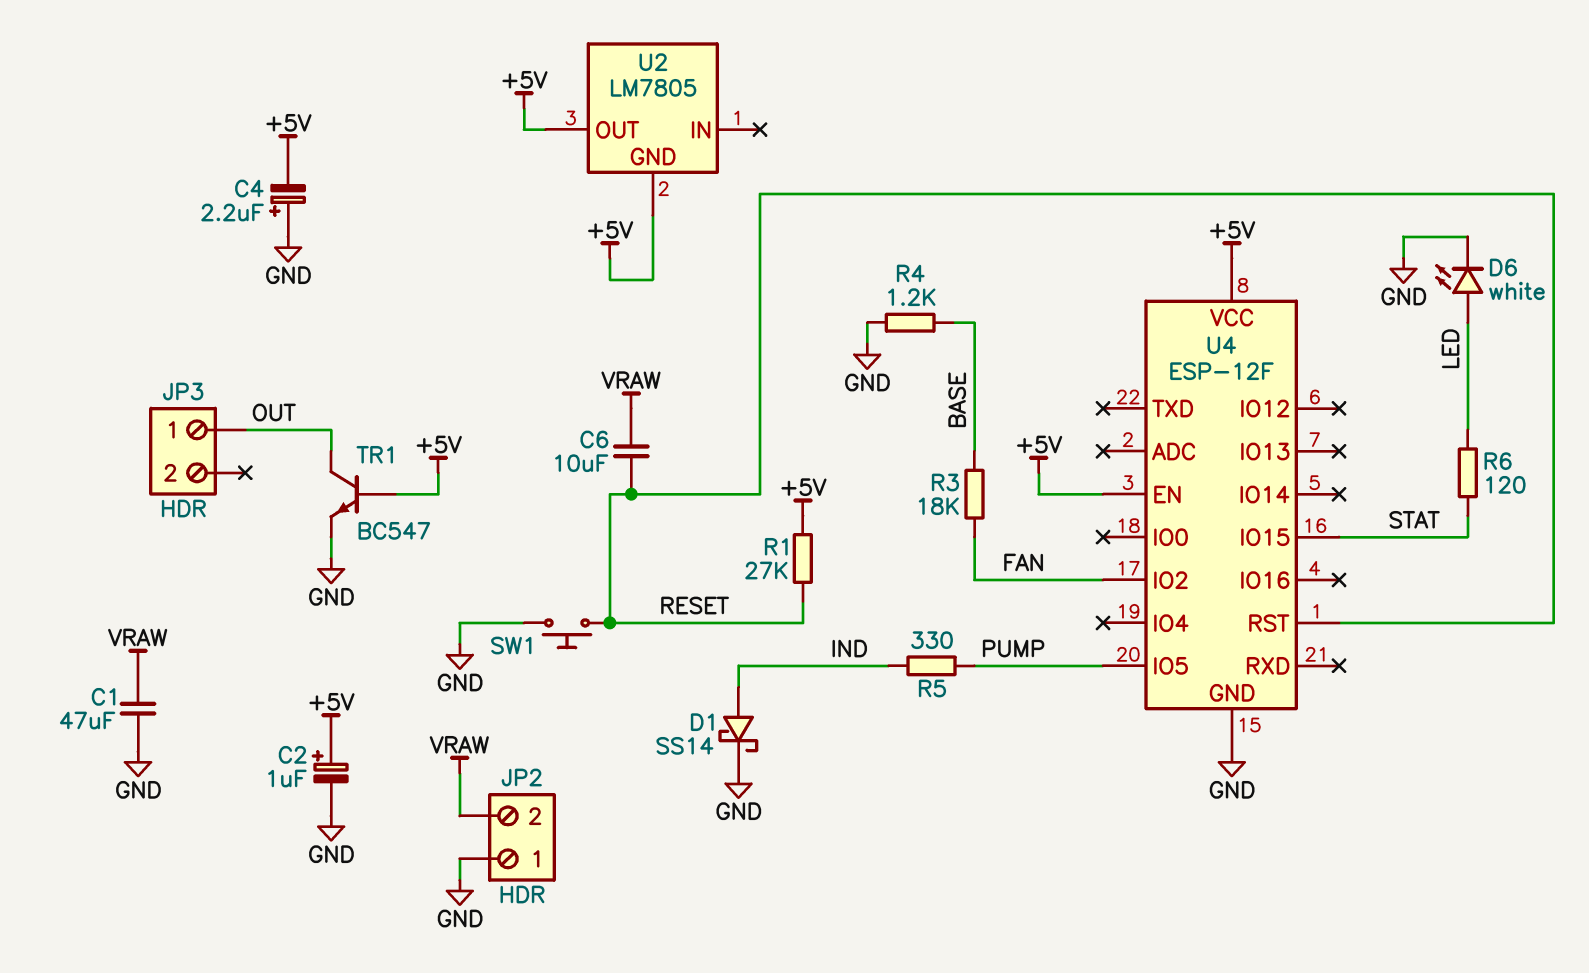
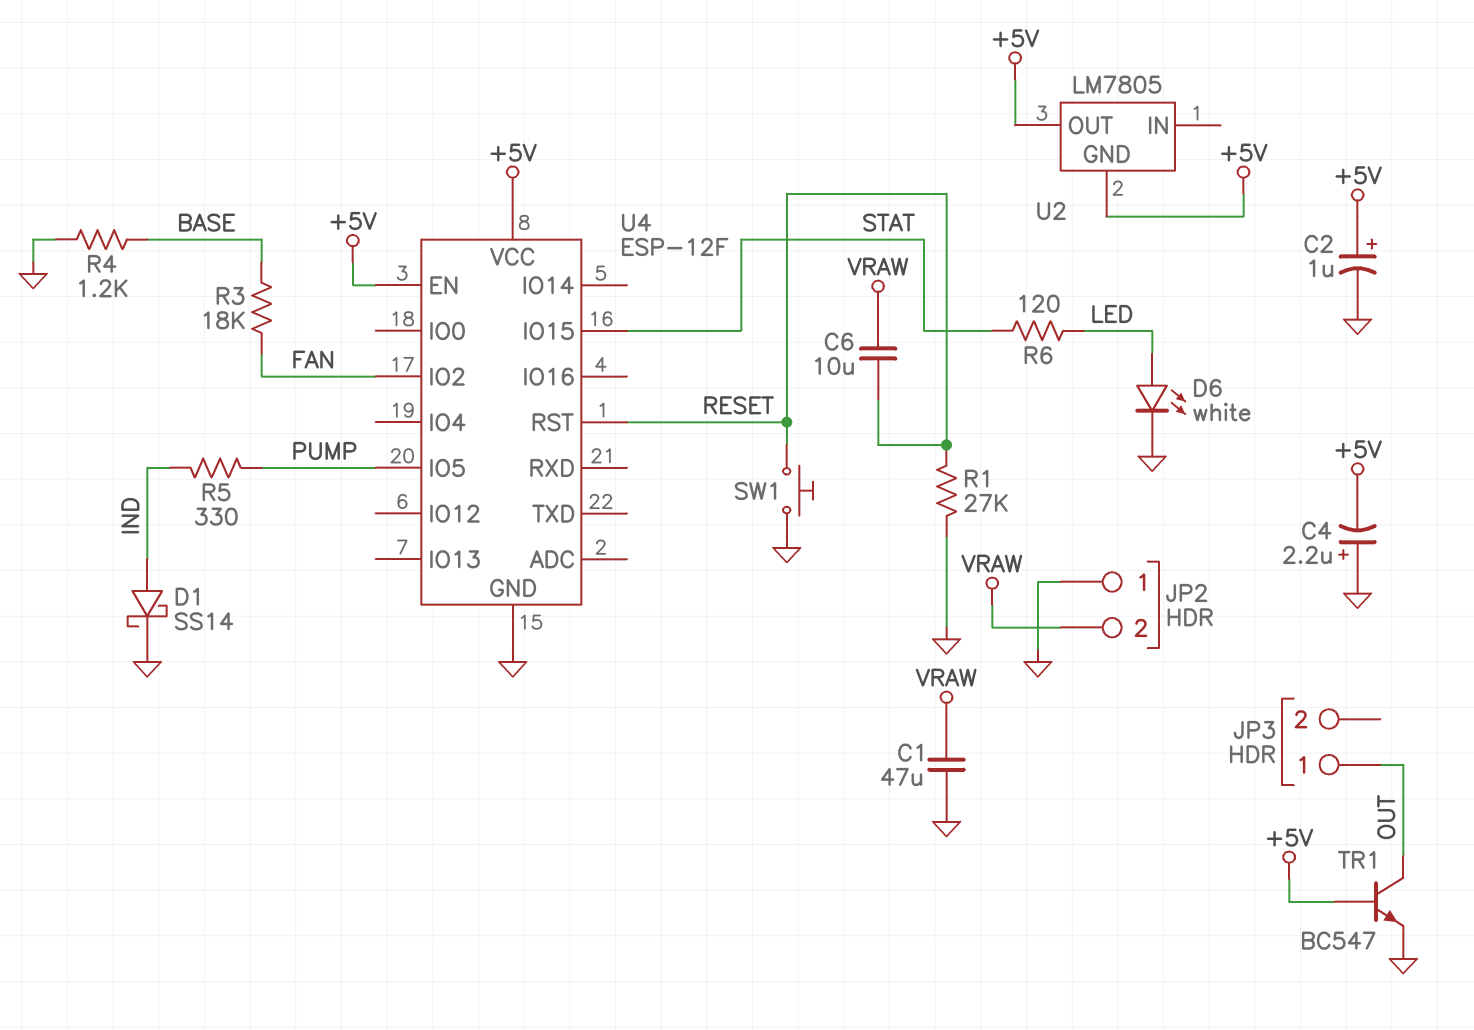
R1: 27k (+5V, RESET) -> 27k (GND, RESET)

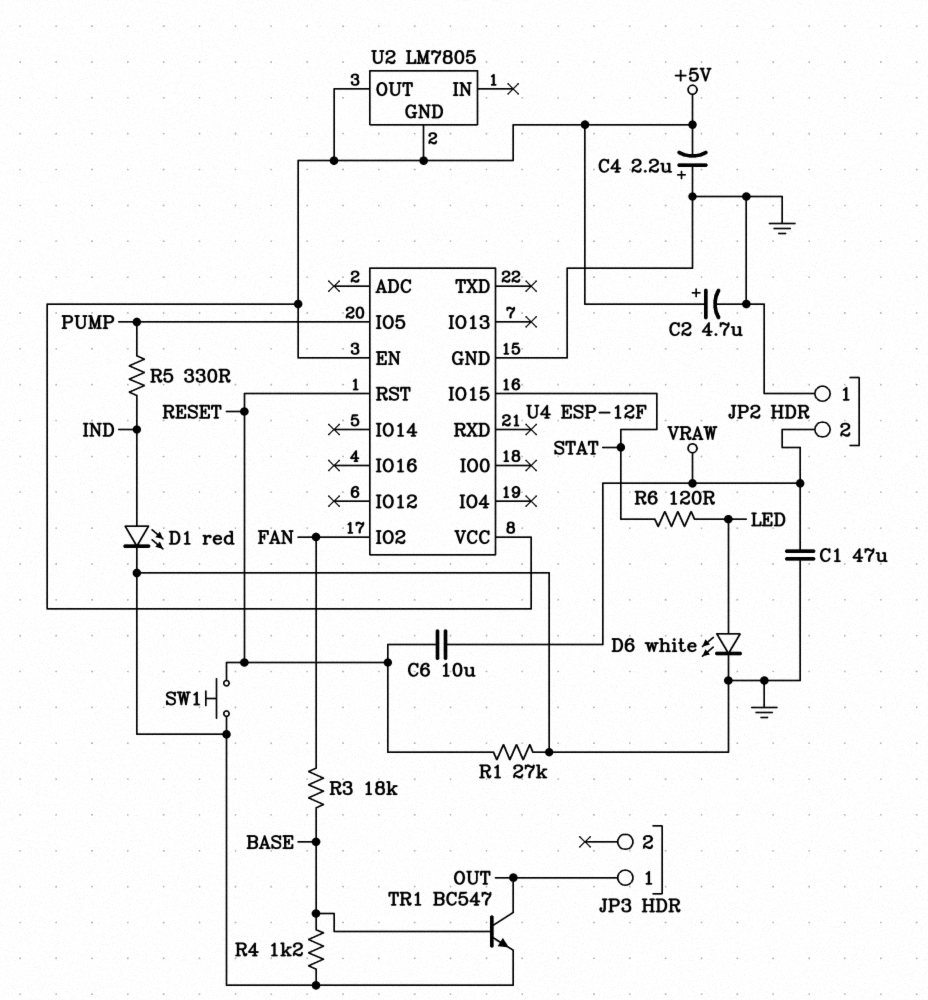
C2: 1uF (plus +5V, minus GND) -> 4.7uF (plus +5V, minus GND)
D1: schottky SS14 (A IND, K GND) -> LED red (A IND, K GND)
TR1: NPN BC547 (B +5V, C OUT, E GND) -> NPN BC547 (B BASE, C OUT, E GND)

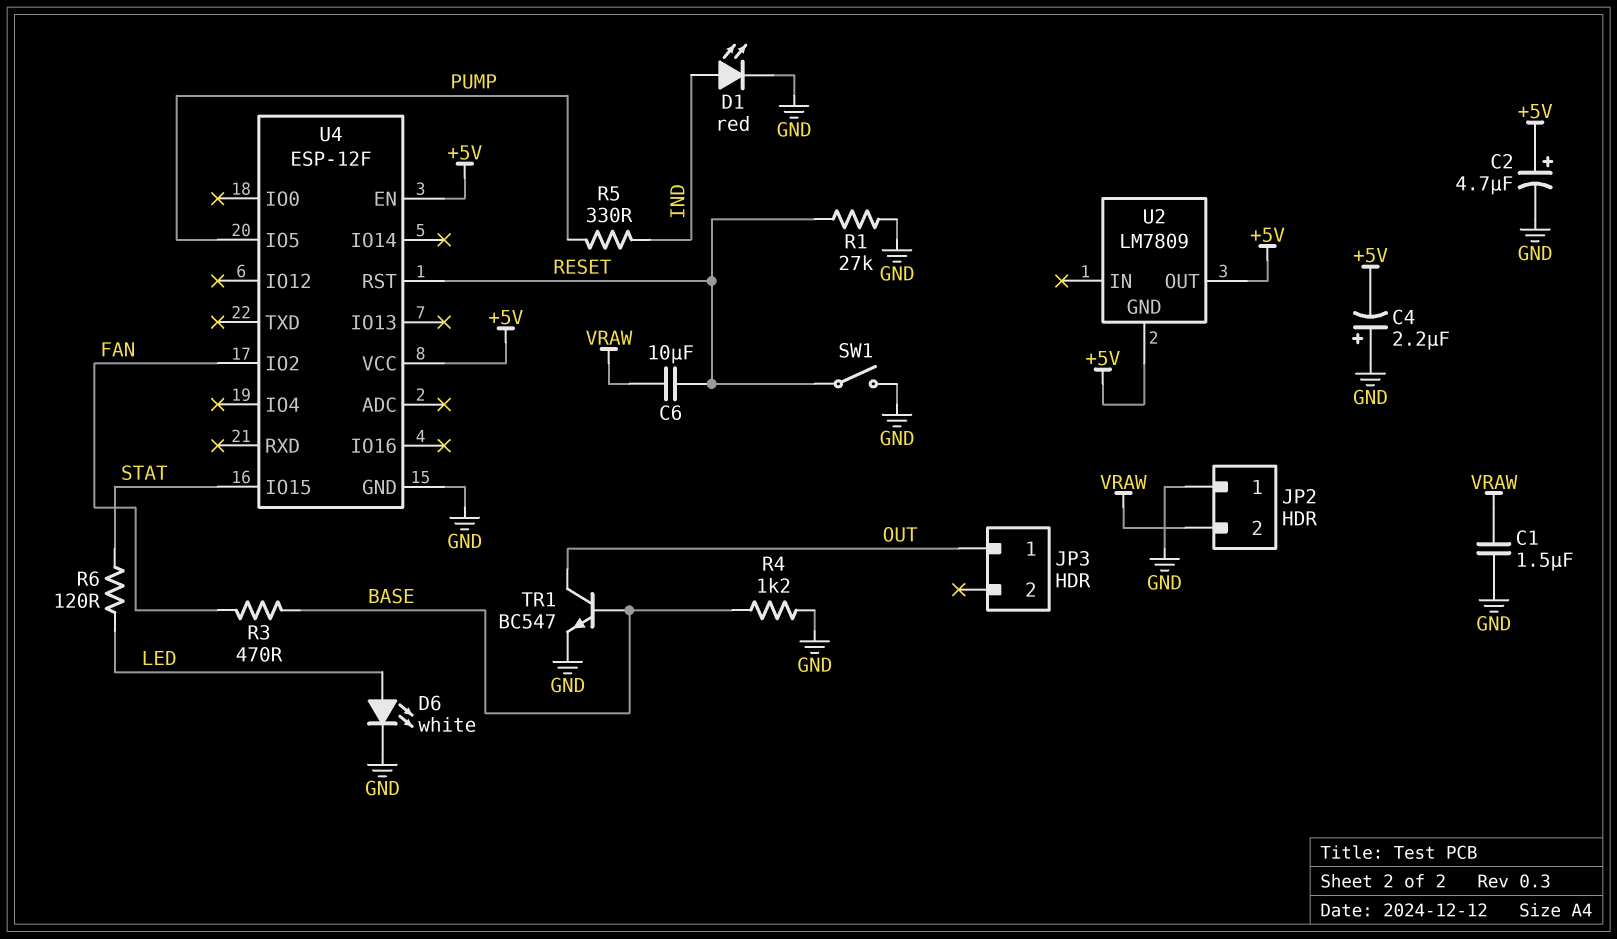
C1: 47uF (GND, VRAW) -> 1.5uF (GND, VRAW)
R3: 18k (BASE, FAN) -> 470 (BASE, FAN)
SW1: button (GND, RESET) -> switch (GND, RESET)
U2: LM7805 -> LM7809

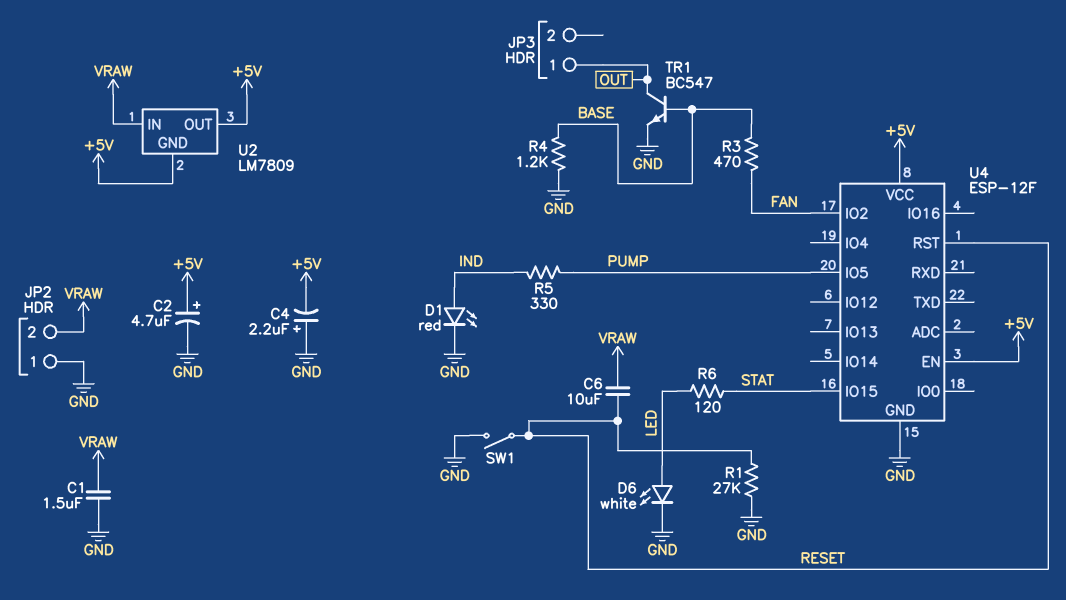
U2 pin IN: none -> VRAW

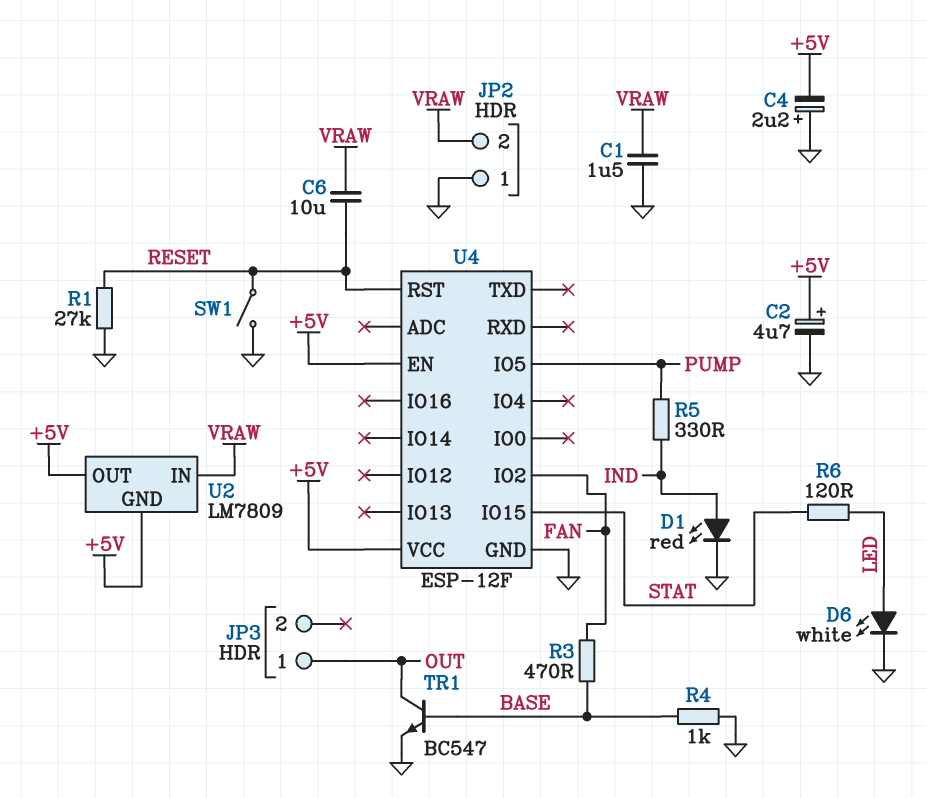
R4: 1.2k (BASE, GND) -> 1k (BASE, GND)

